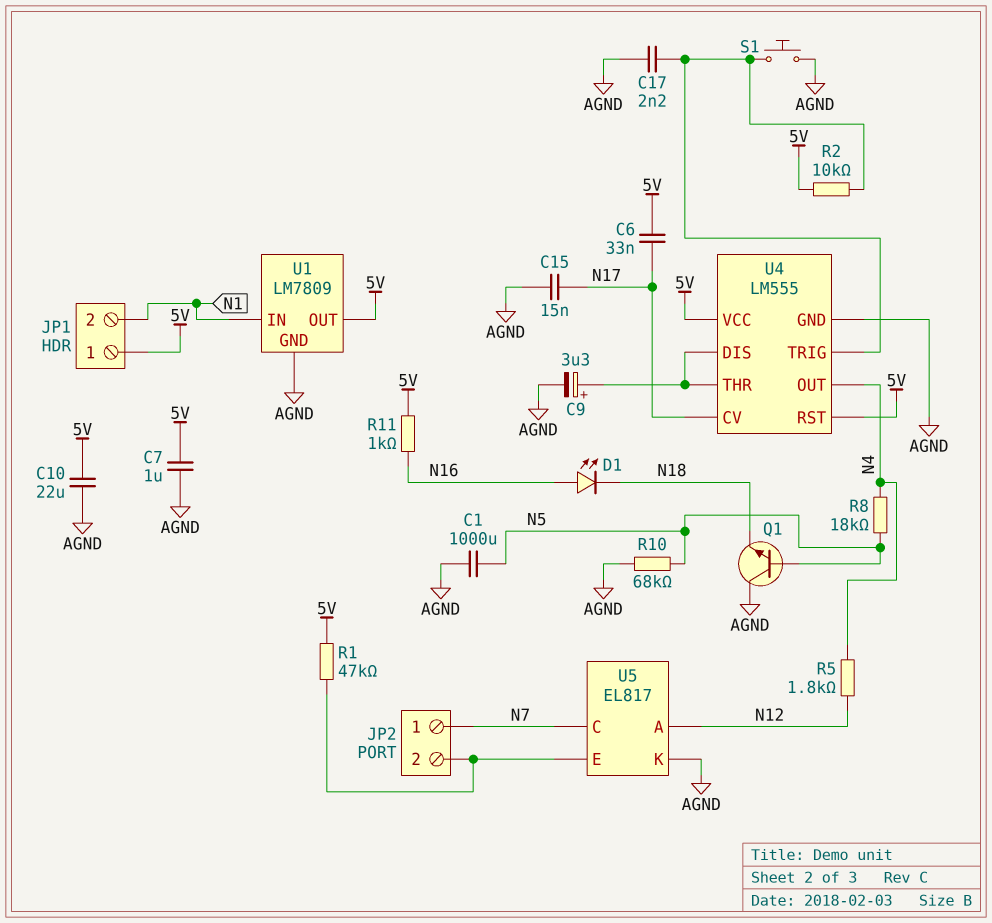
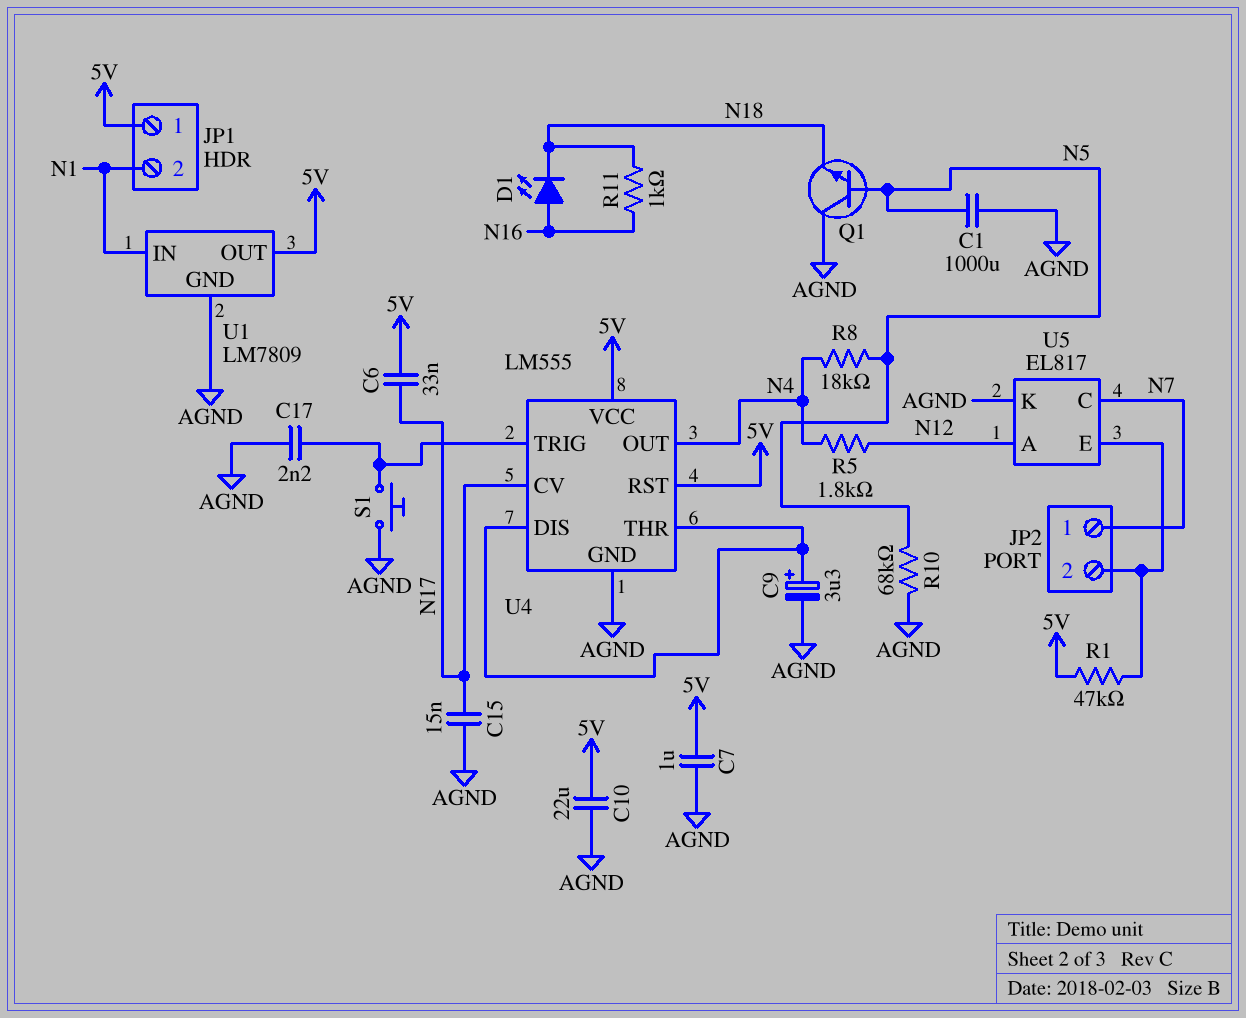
R2: 10k (5V, U4/TRIG) -> none
R11: 1k (5V, N16) -> 1k (N16, N18)

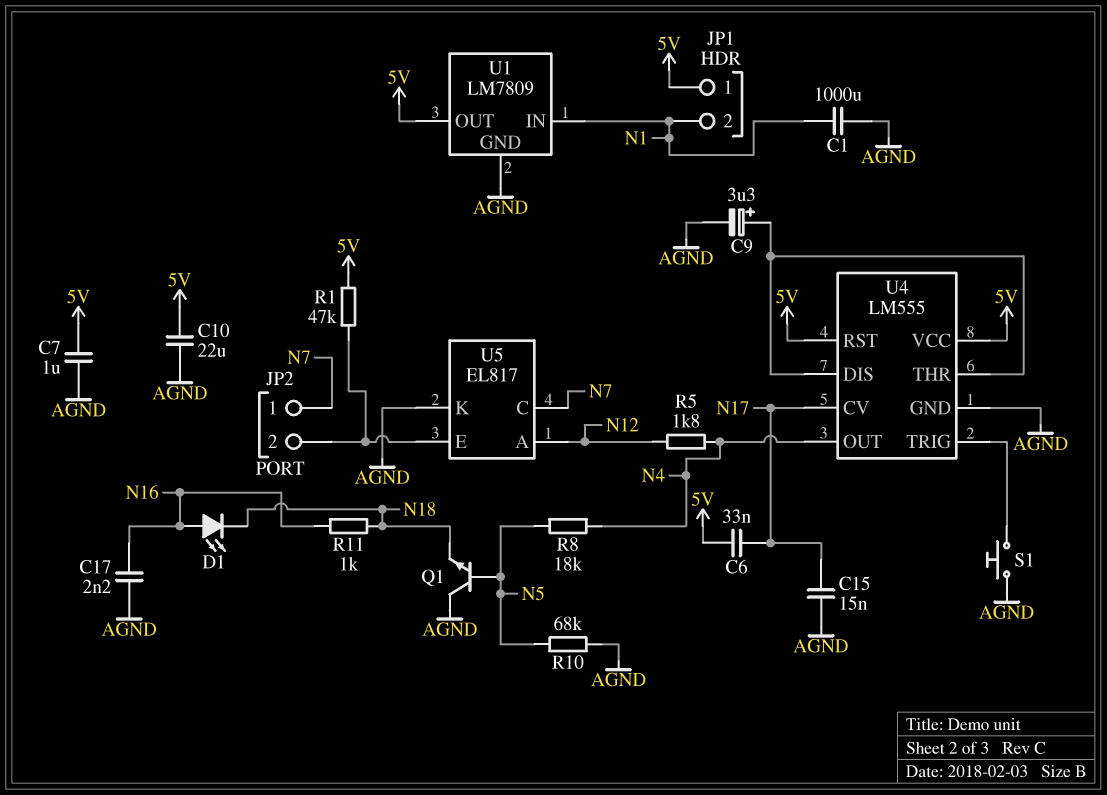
C1: 1000uF (AGND, N5) -> 1000uF (AGND, N1)
C17: 2.2nF (AGND, U4/TRIG) -> 2.2nF (AGND, N16)

